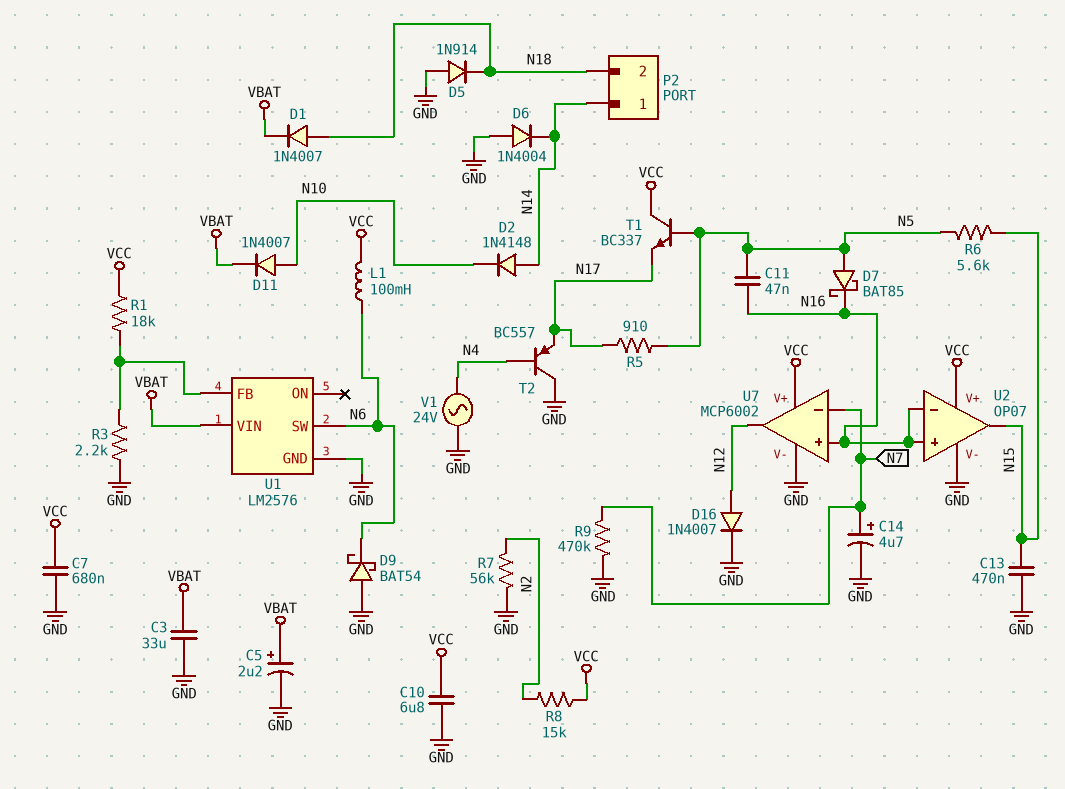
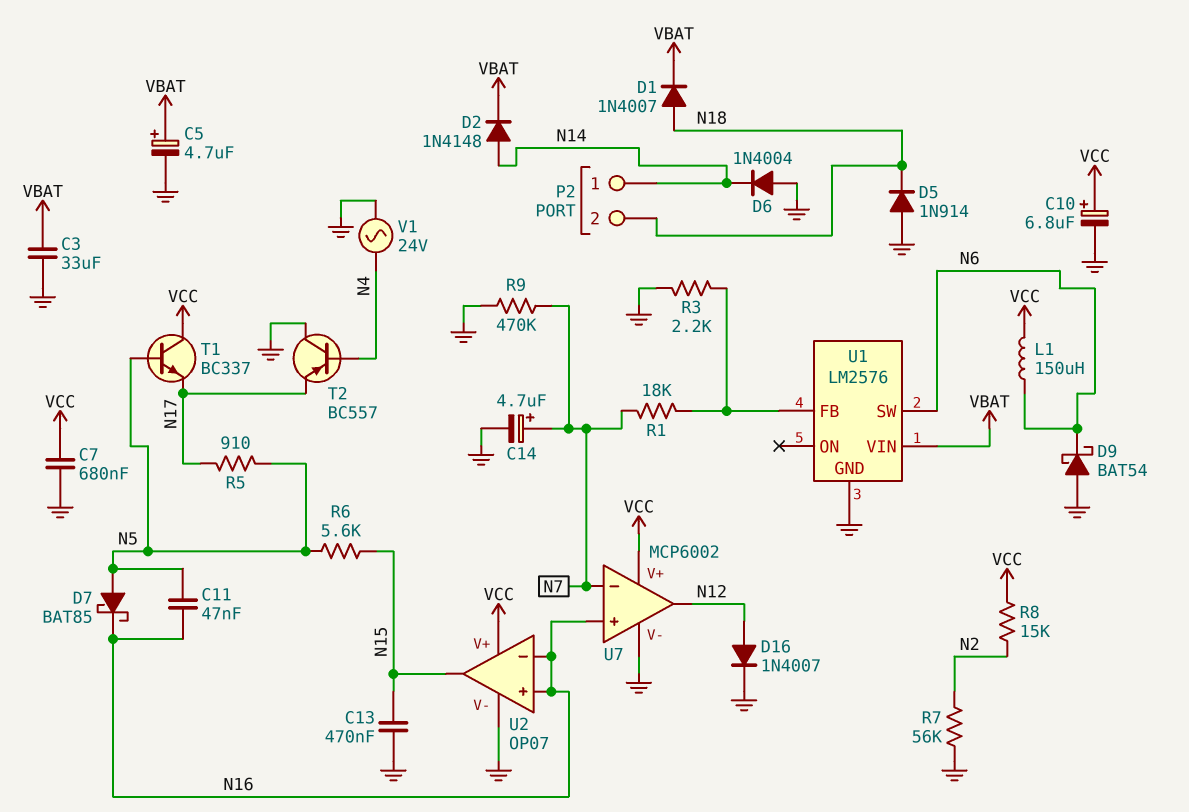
C5: 2.2uF (plus VBAT, minus GND) -> 4.7uF (plus VBAT, minus GND)
C10: 6.8uF (GND, VCC) -> 6.8uF (plus VCC, minus GND)
D2: diode 1N4148 (A N14, K N10) -> diode 1N4148 (A N14, K VBAT)
D11: diode 1N4007 (A N10, K VBAT) -> none
L1: 100mH (N6, VCC) -> 150uH (N6, VCC)
R1: 18k (U1/FB, VCC) -> 18k (N7, U1/FB)

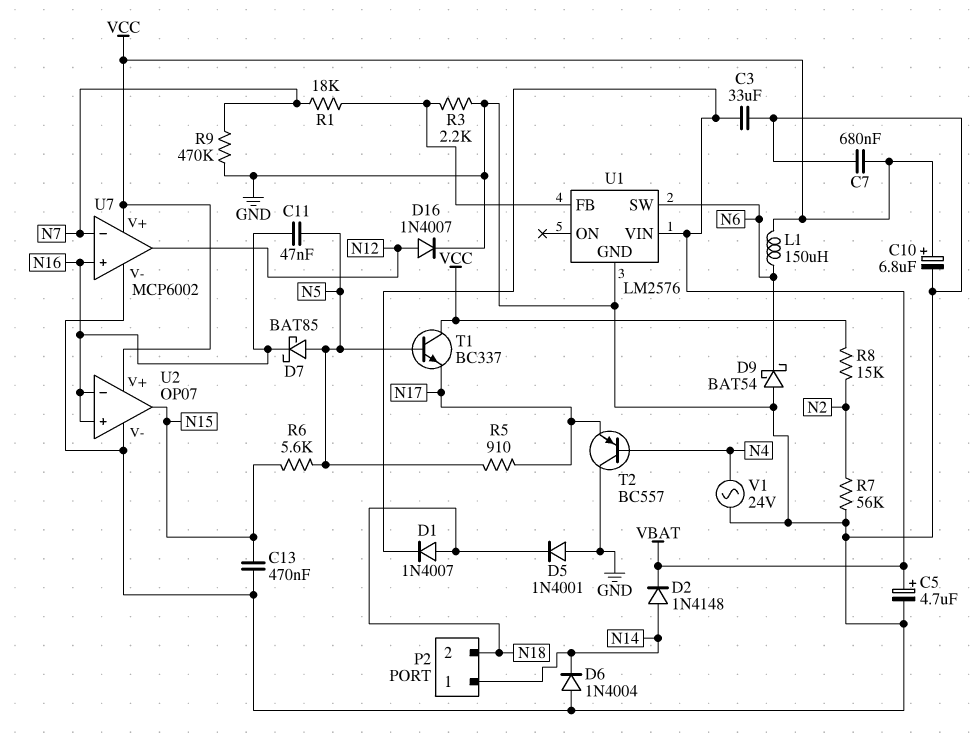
C14: 4.7uF (plus N7, minus GND) -> none
D5: diode 1N914 (A GND, K N18) -> diode 1N4001 (A GND, K N18)

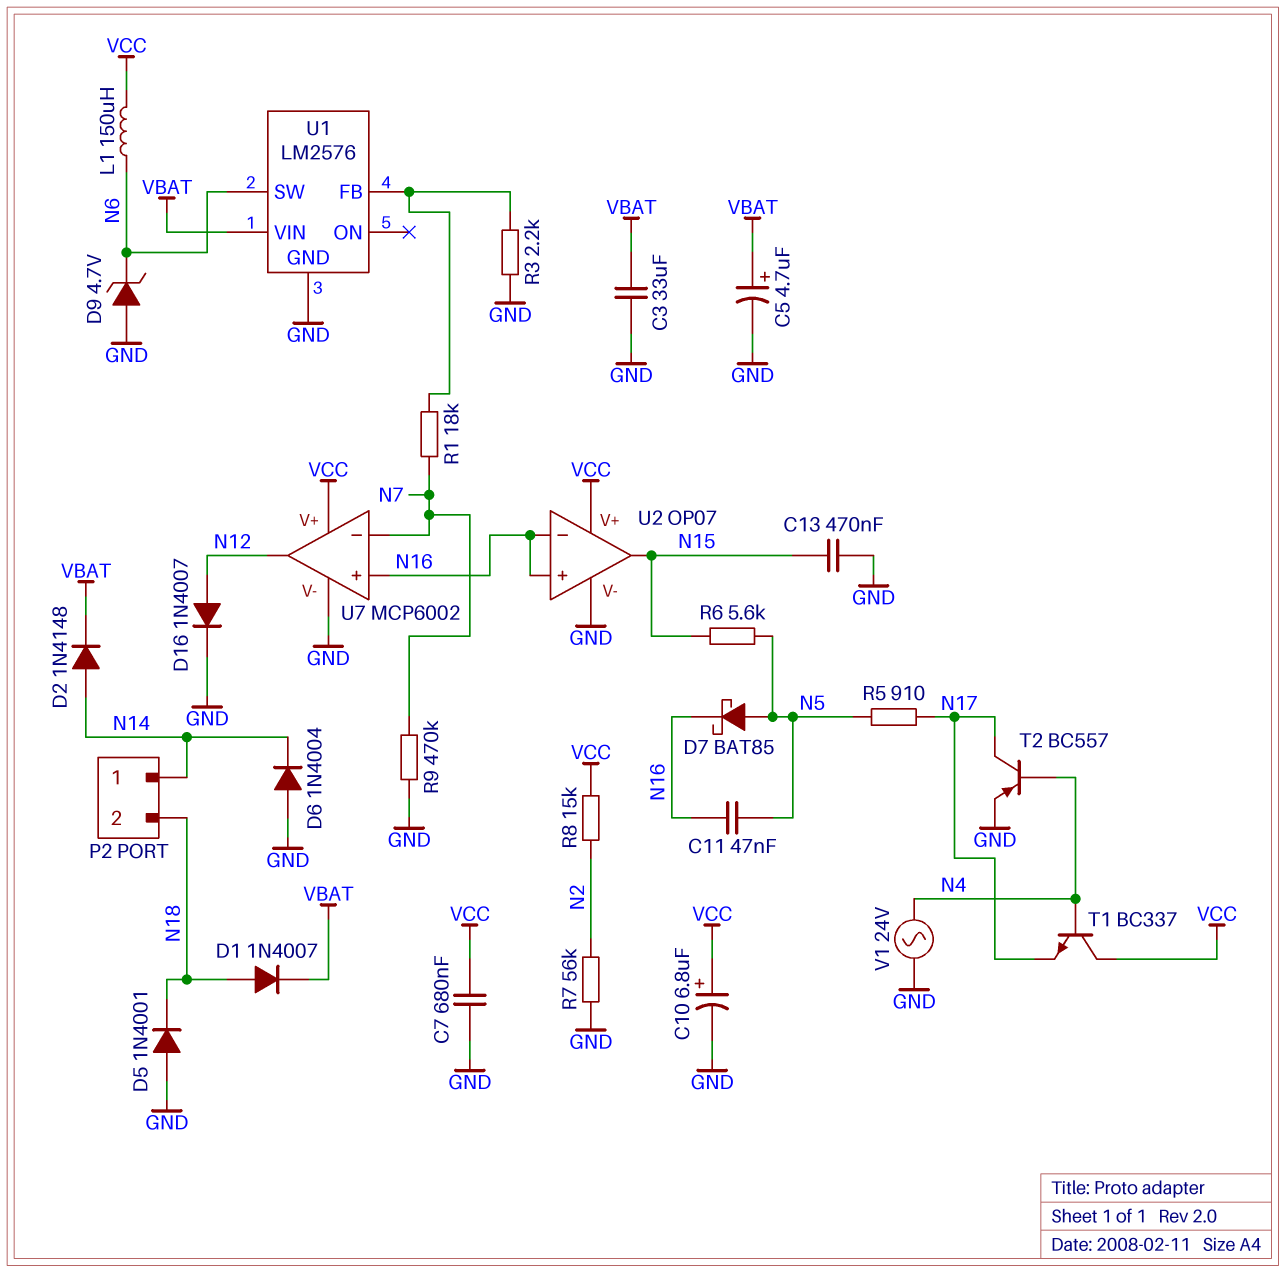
D9: schottky BAT54 (A GND, K N6) -> zener 4.7V (A GND, K N6)
T1: NPN BC337 (B N5, C VCC, E N17) -> NPN BC337 (B N4, C VCC, E N17)
T2: PNP BC557 (B N4, C GND, E N17) -> PNP BC557 (B N4, C N17, E GND)

